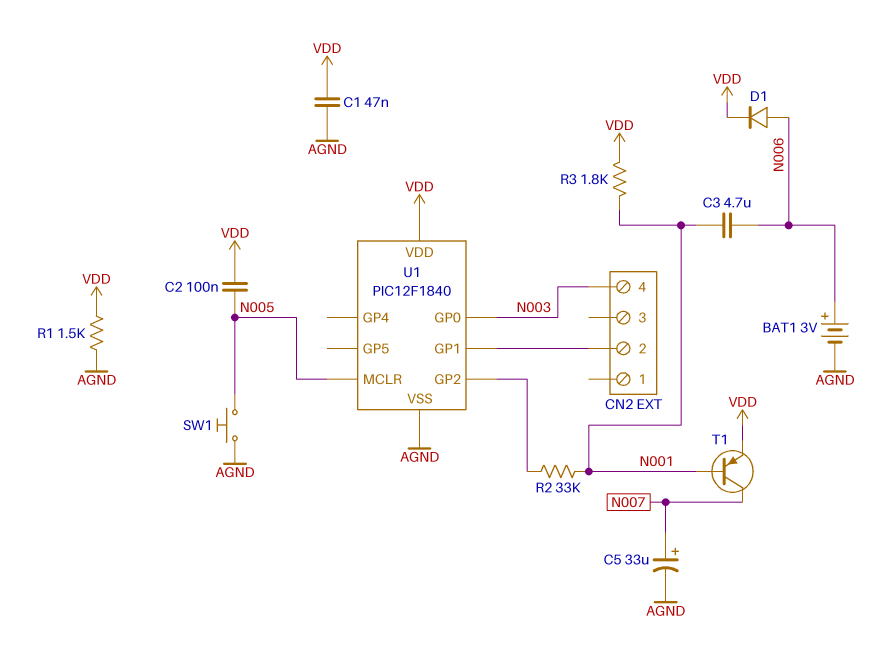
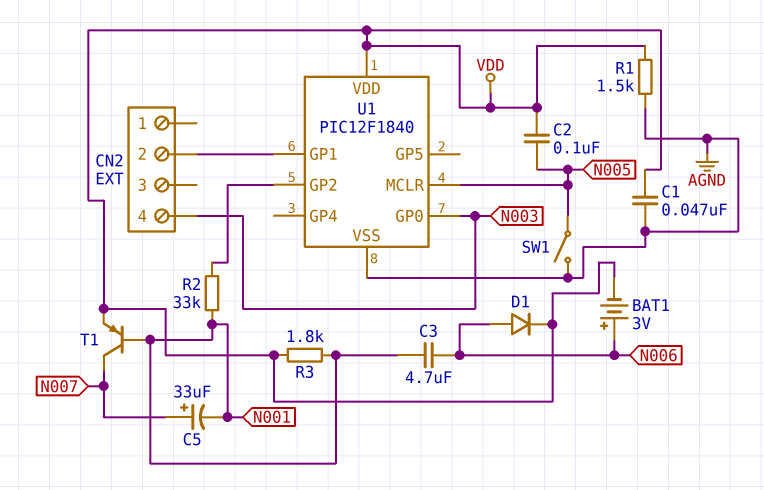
BAT1: 3V (plus N006, minus AGND) -> 3V (plus N006, minus VDD)
C5: 33uF (plus N007, minus AGND) -> 33uF (plus N007, minus N001)
SW1: button (AGND, N005) -> switch (AGND, N005)

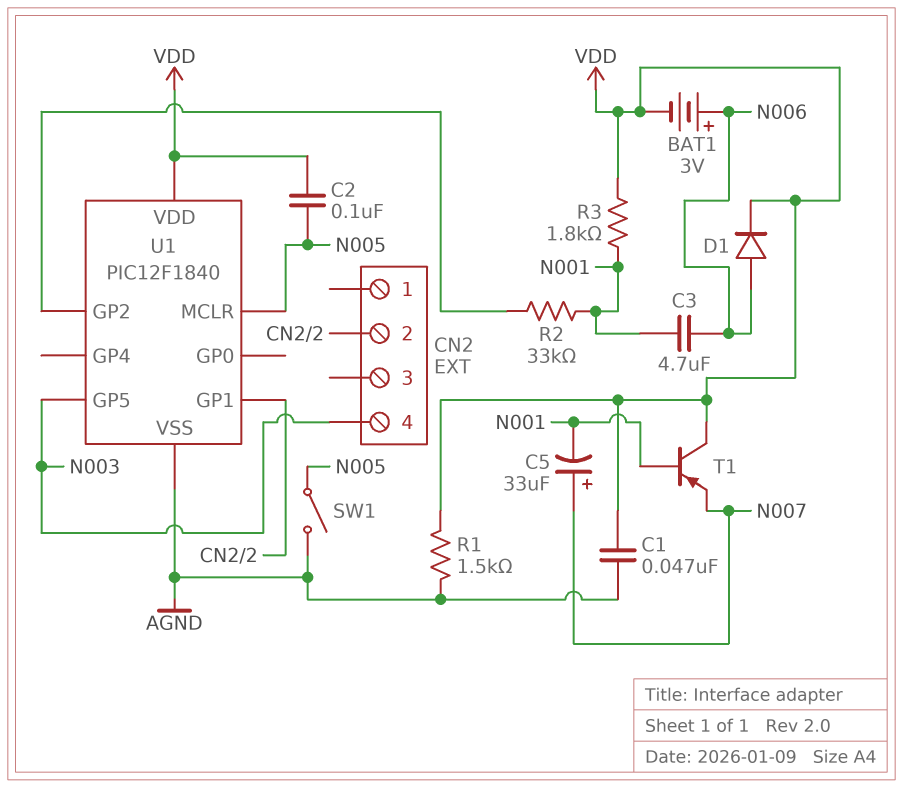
T1: PNP (B N001, C N007, E VDD) -> PNP (B N001, C VDD, E N007)
U1 pin GP0: N003 -> none
U1 pin GP5: none -> N003

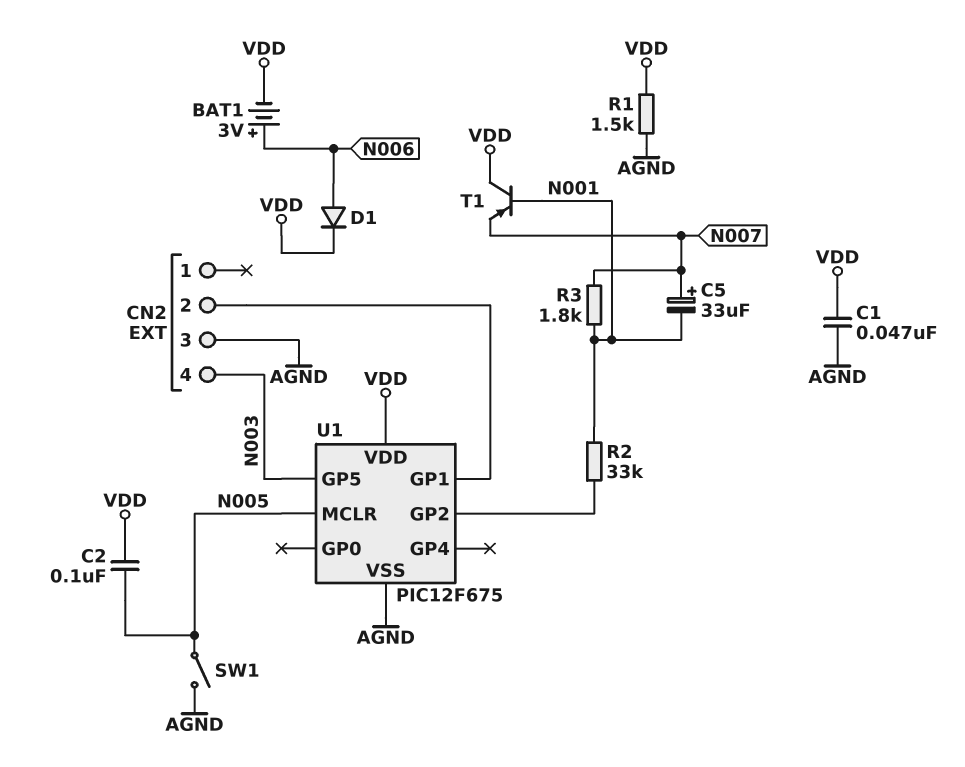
C3: 4.7uF (N001, N006) -> none
CN2 pin 3: none -> AGND
R3: 1.8k (N001, VDD) -> 1.8k (N001, N007)
U1: PIC12F1840 -> PIC12F675

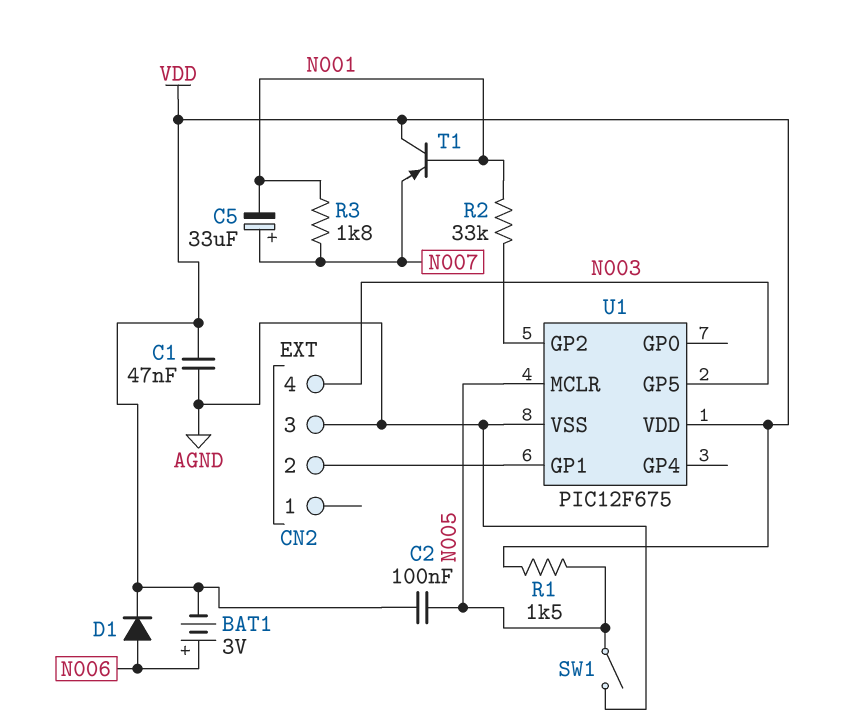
R1: 1.5k (AGND, VDD) -> 1.5k (N005, VDD)

